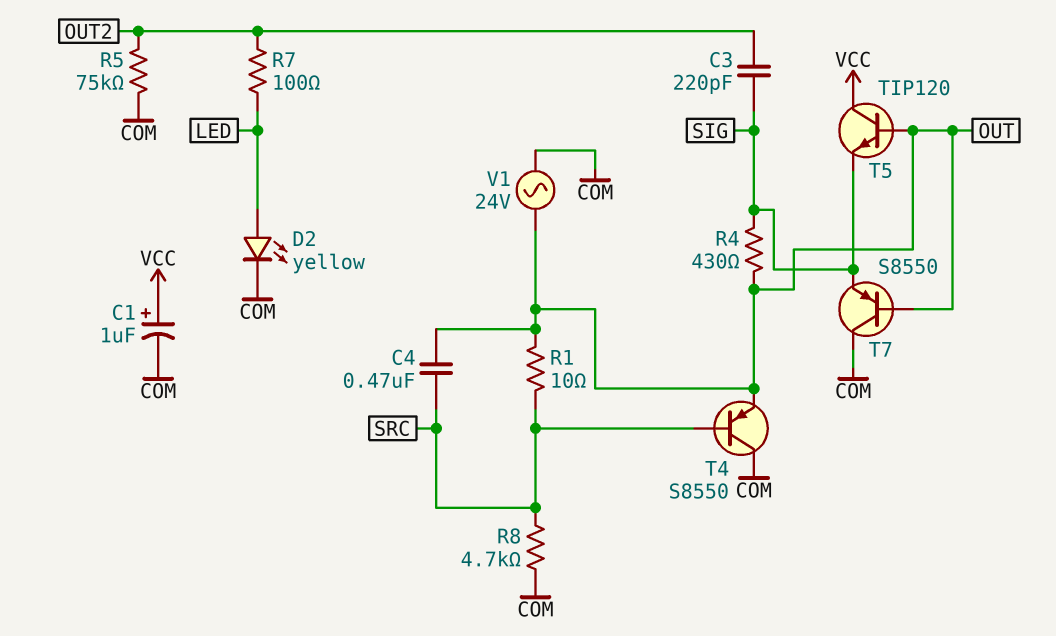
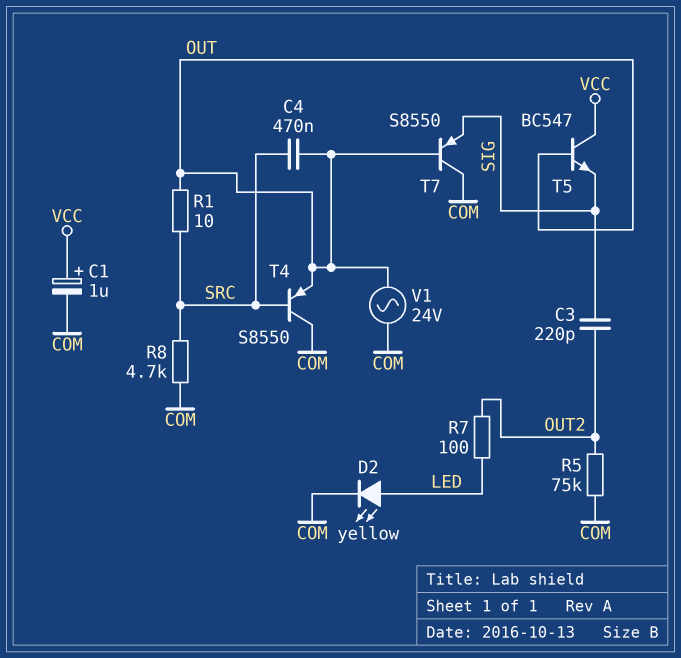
R4: 430 (OUT, SIG) -> none
T5: NPN TIP120 (B OUT, C VCC, E SIG) -> NPN BC547 (B OUT, C VCC, E SIG)

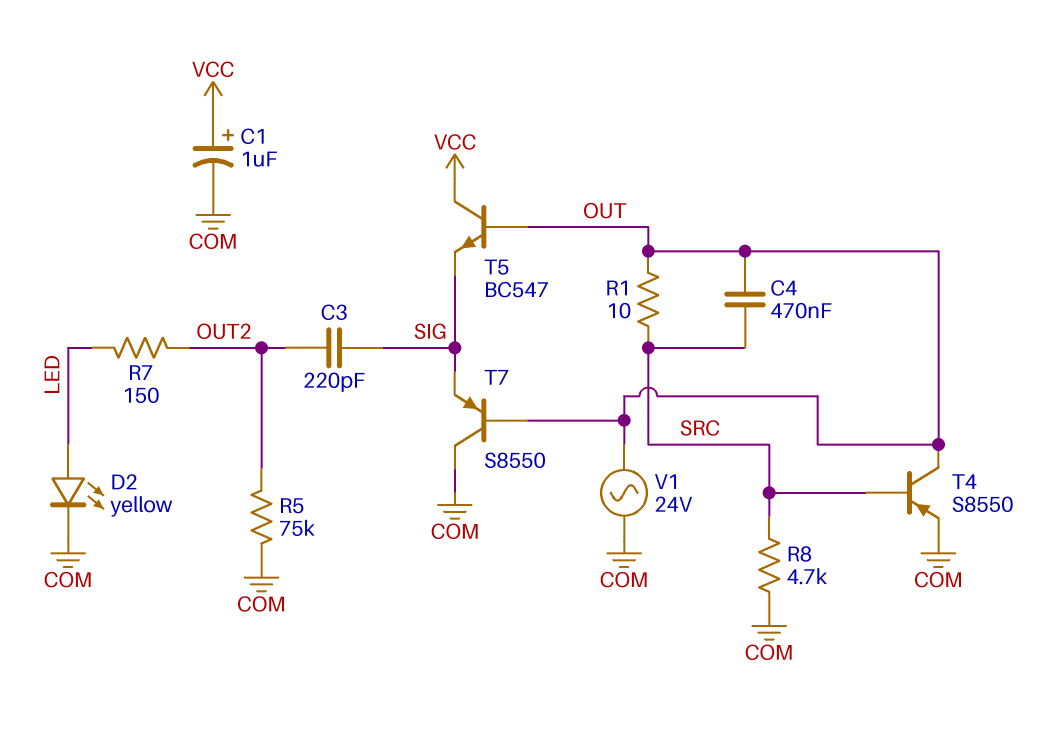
R7: 100 (LED, OUT2) -> 150 (LED, OUT2)
T4: PNP S8550 (B SRC, C COM, E OUT) -> PNP S8550 (B SRC, C OUT, E COM)

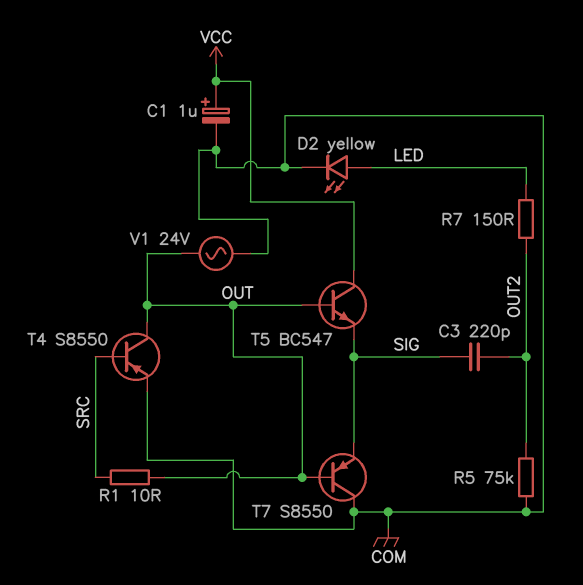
C4: 470nF (OUT, SRC) -> none
R8: 4.7k (COM, SRC) -> none

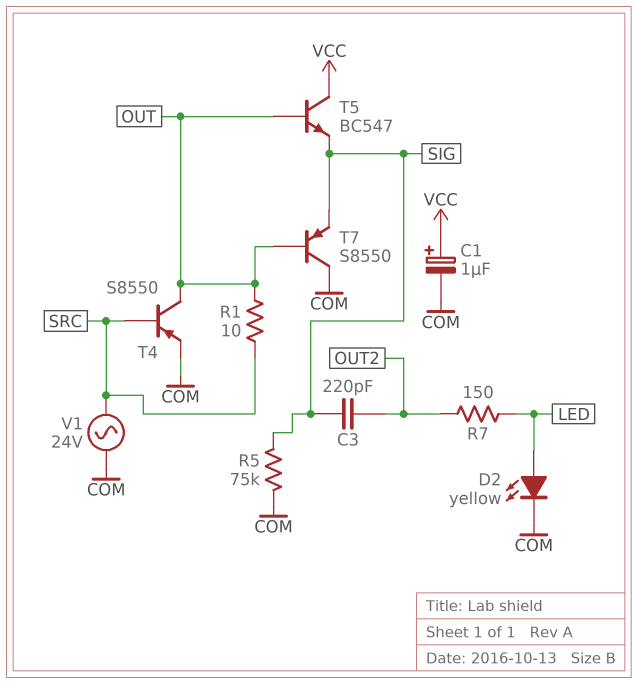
R5: 75k (COM, OUT2) -> 75k (COM, SIG)
V1: AC 24V (COM, OUT) -> AC 24V (COM, SRC)

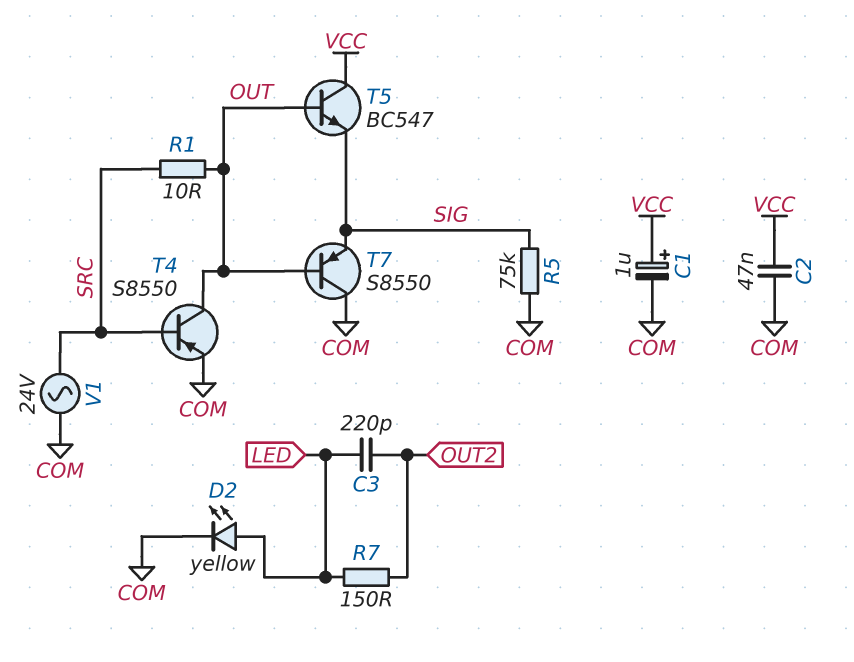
C2: none -> 47nF (COM, VCC)
C3: 220pF (OUT2, SIG) -> 220pF (LED, OUT2)

